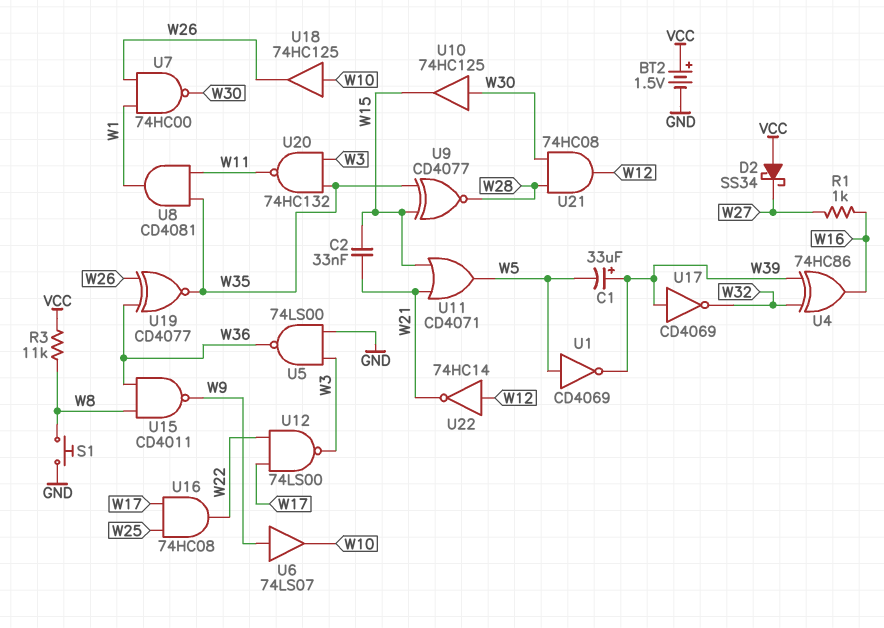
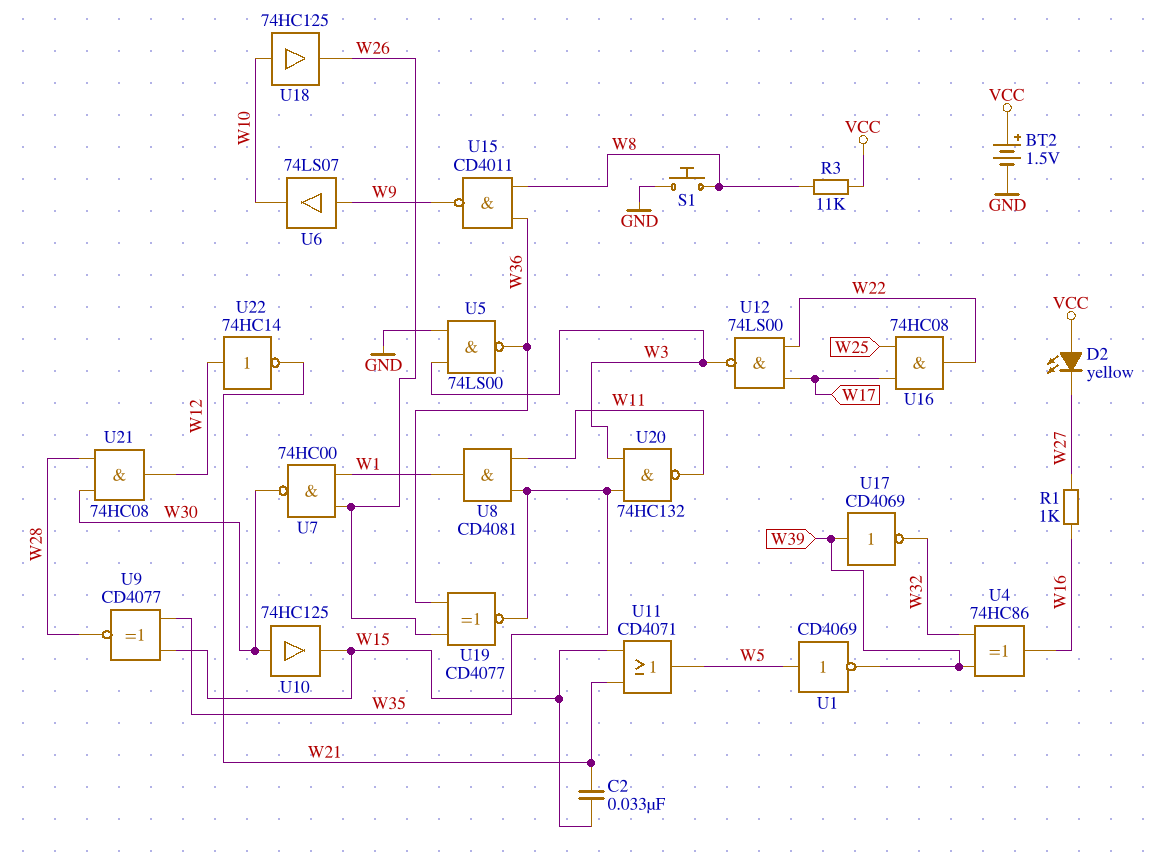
C1: 33uF (plus W39, minus W5) -> none
D2: schottky SS34 (A VCC, K W27) -> LED yellow (A VCC, K W27)

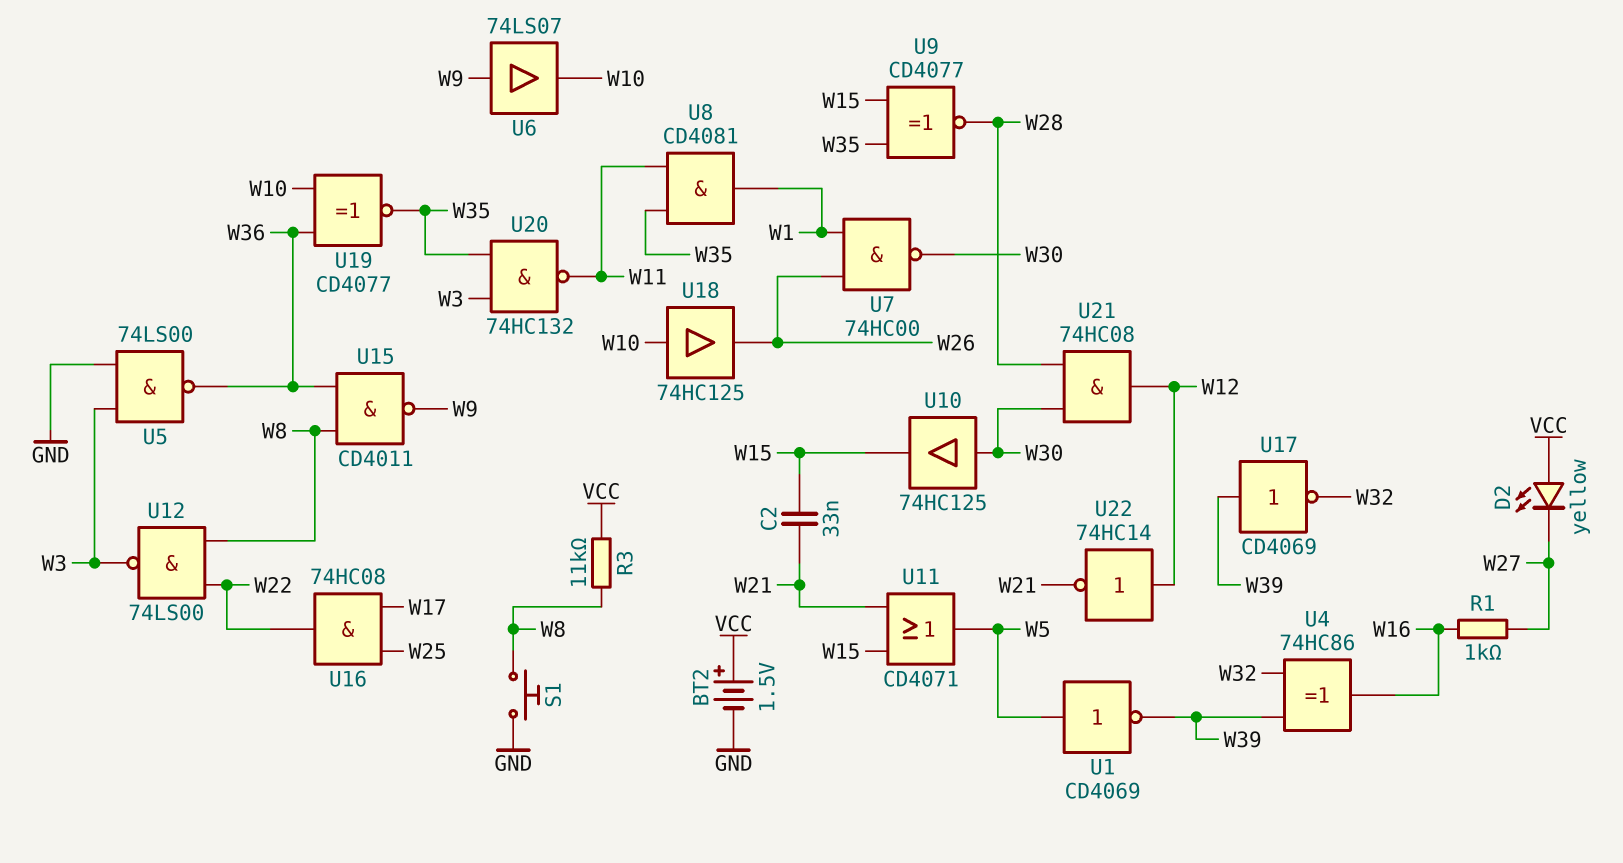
U12: NAND 74LS00 (in W17, in W22, out W3) -> NAND 74LS00 (in W8, in W22, out W3)
U19: XNOR CD4077 (in W26, in W36, out W35) -> XNOR CD4077 (in W10, in W36, out W35)

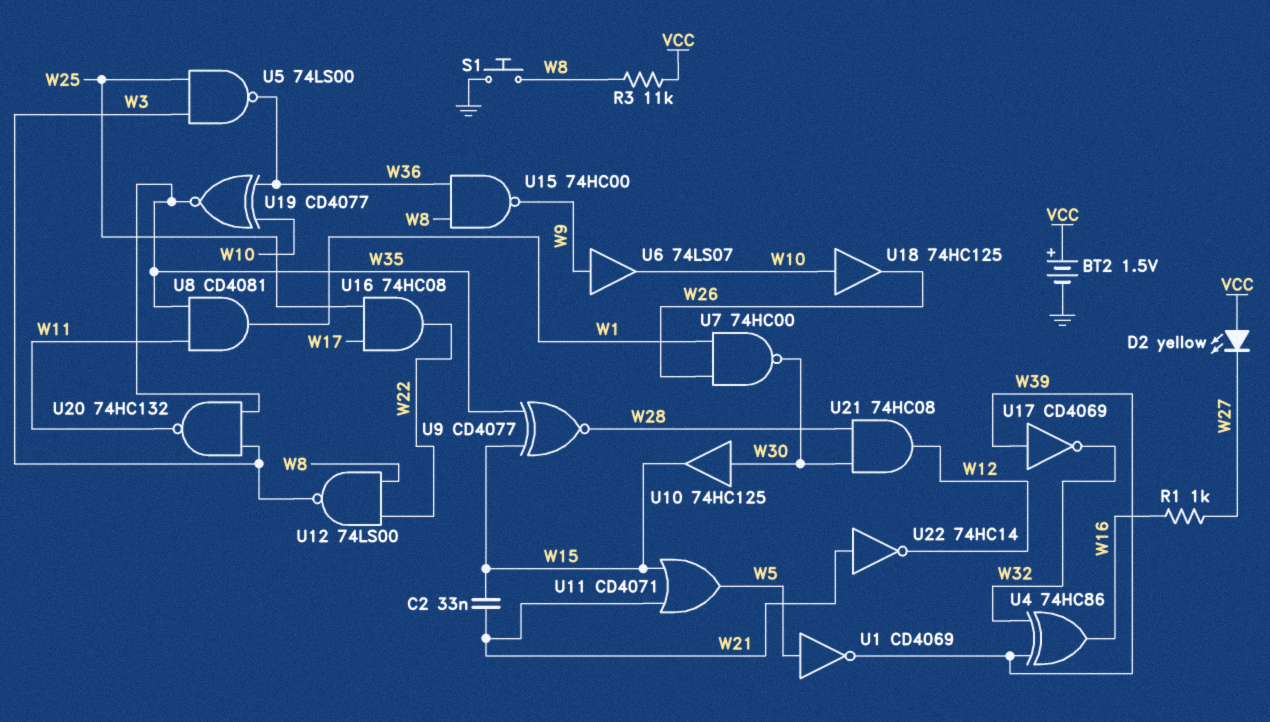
U5: NAND 74LS00 (in GND, in W3, out W36) -> NAND 74LS00 (in W3, in W25, out W36)
U15: NAND CD4011 (in W8, in W36, out W9) -> NAND 74HC00 (in W8, in W36, out W9)
U22: NOT 74HC14 (in W12, out W21) -> NOT 74HC14 (in W21, out W12)

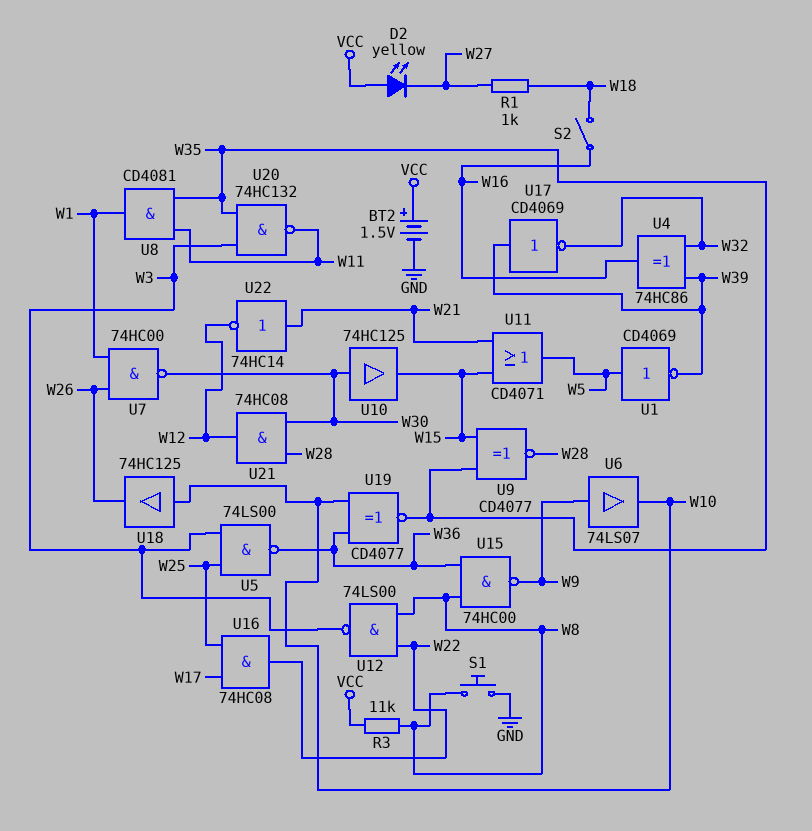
C2: 33nF (W15, W21) -> none
R1: 1k (W16, W27) -> 1k (W18, W27)
S2: none -> switch (W16, W18)

